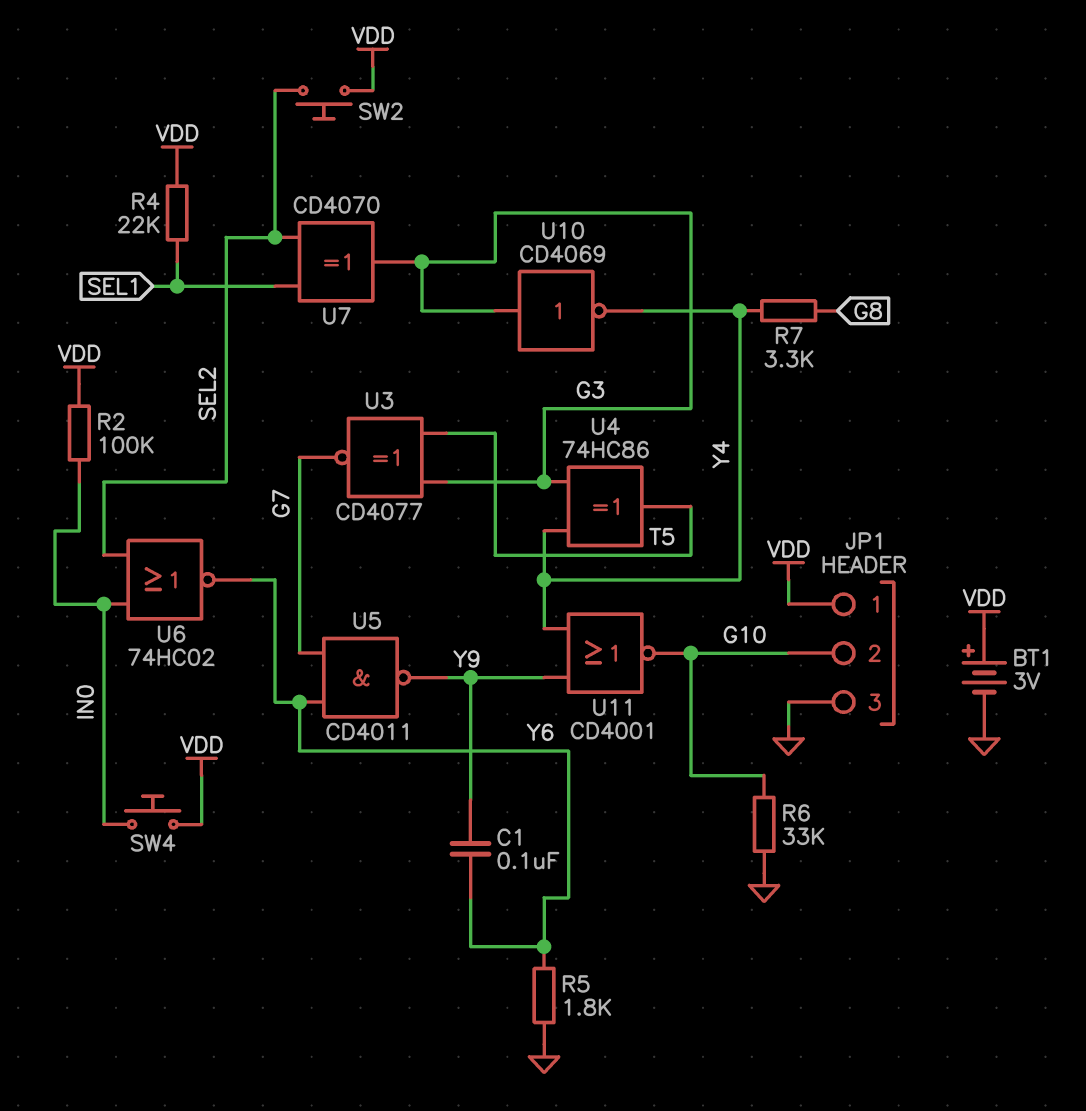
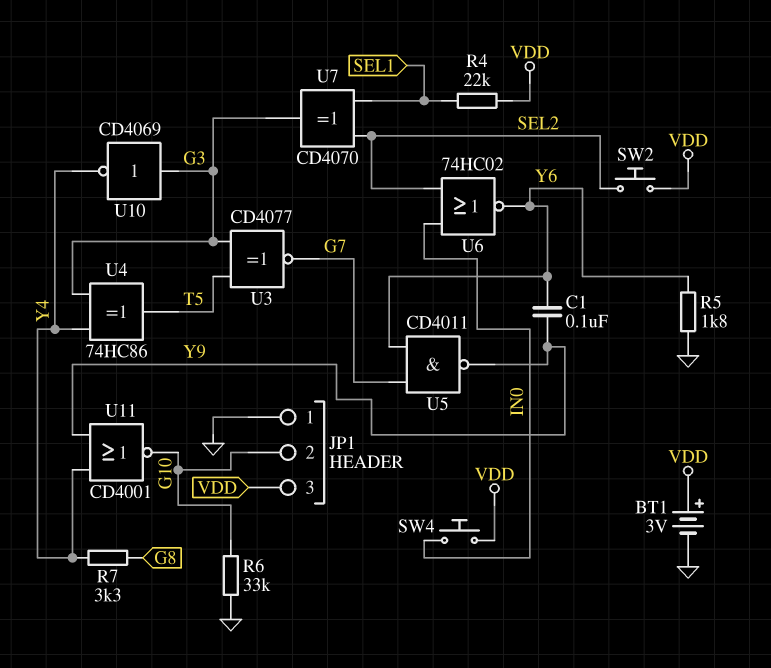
JP1 pin 1: VDD -> GND
JP1 pin 3: GND -> VDD
R2: 100k (IN0, VDD) -> none

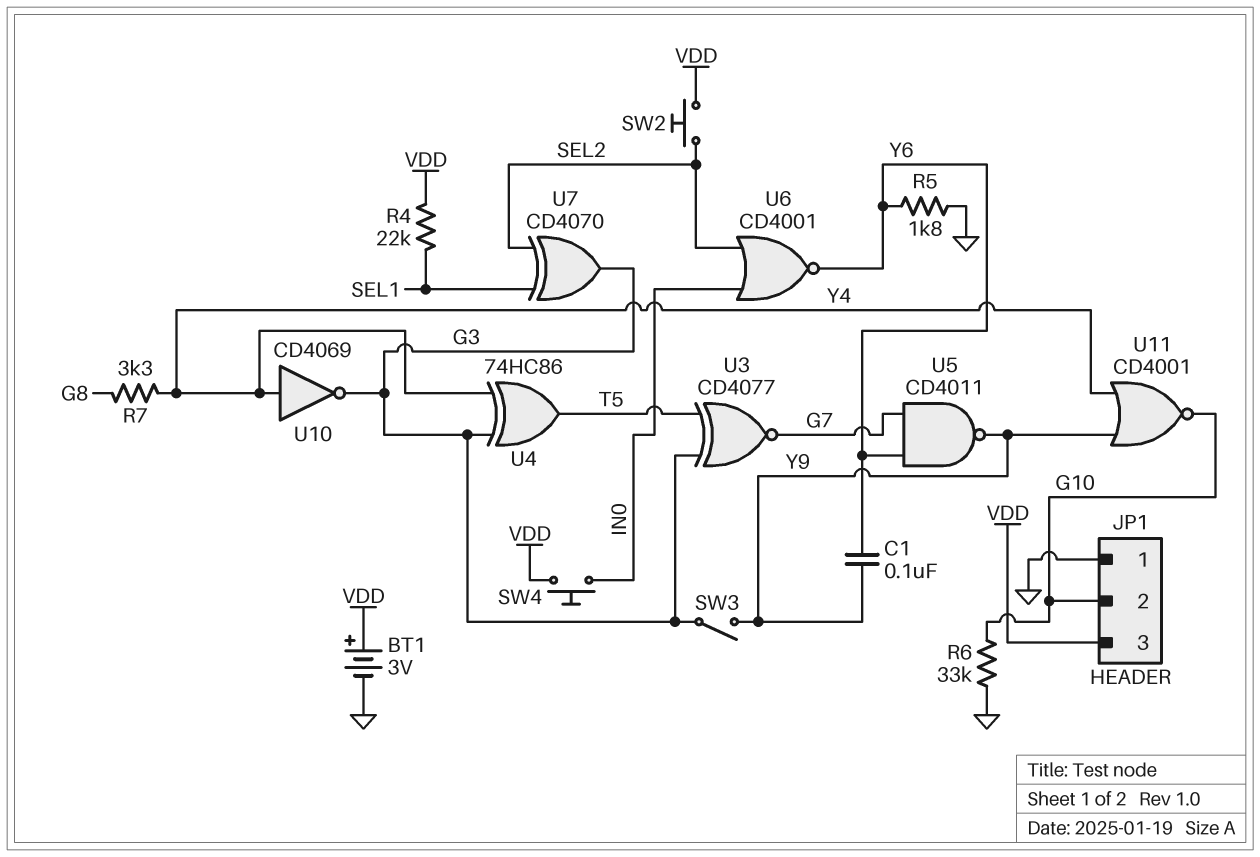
SW3: none -> switch (G3, Y9)
U6: NOR 74HC02 (in IN0, in SEL2, out Y6) -> NOR CD4001 (in IN0, in SEL2, out Y6)
U10: NOT CD4069 (in G3, out Y4) -> NOT CD4069 (in Y4, out G3)

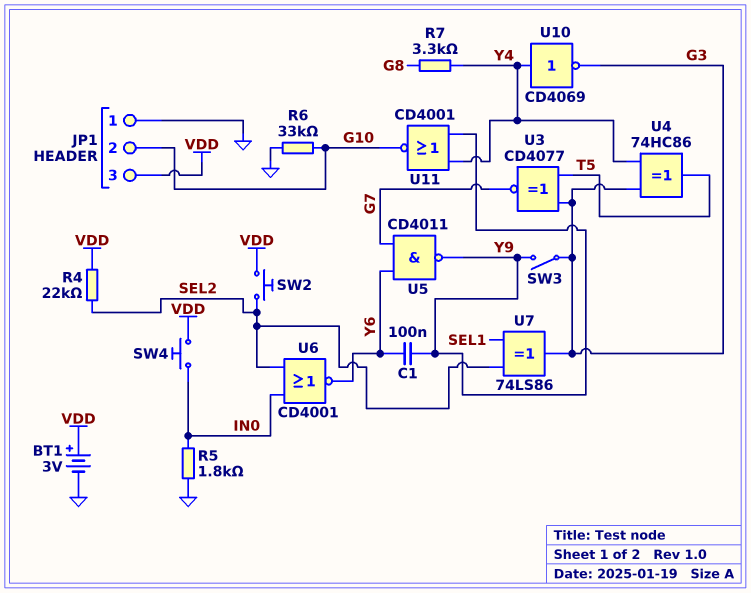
R4: 22k (SEL1, VDD) -> 22k (SEL2, VDD)
R5: 1.8k (GND, Y6) -> 1.8k (GND, IN0)
U7: XOR CD4070 (in SEL1, in SEL2, out G3) -> XOR 74LS86 (in SEL1, in SEL2, out G3)

